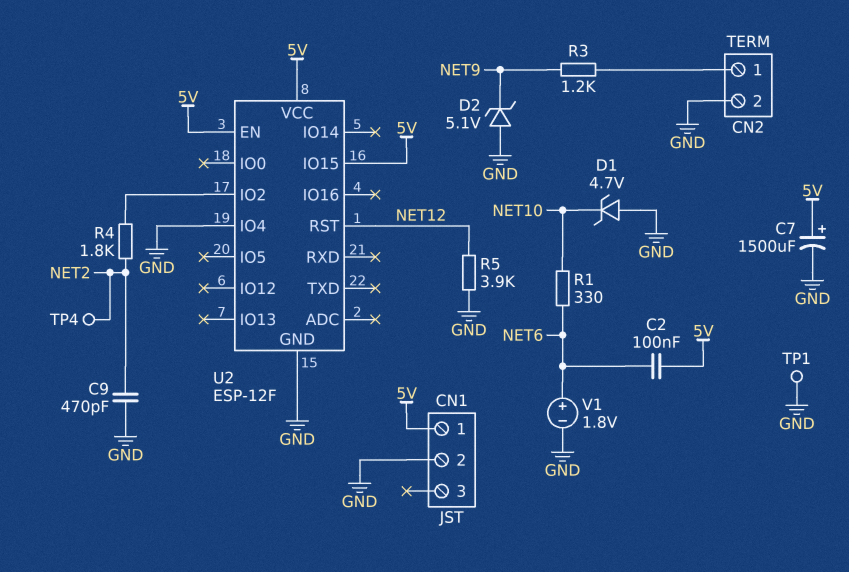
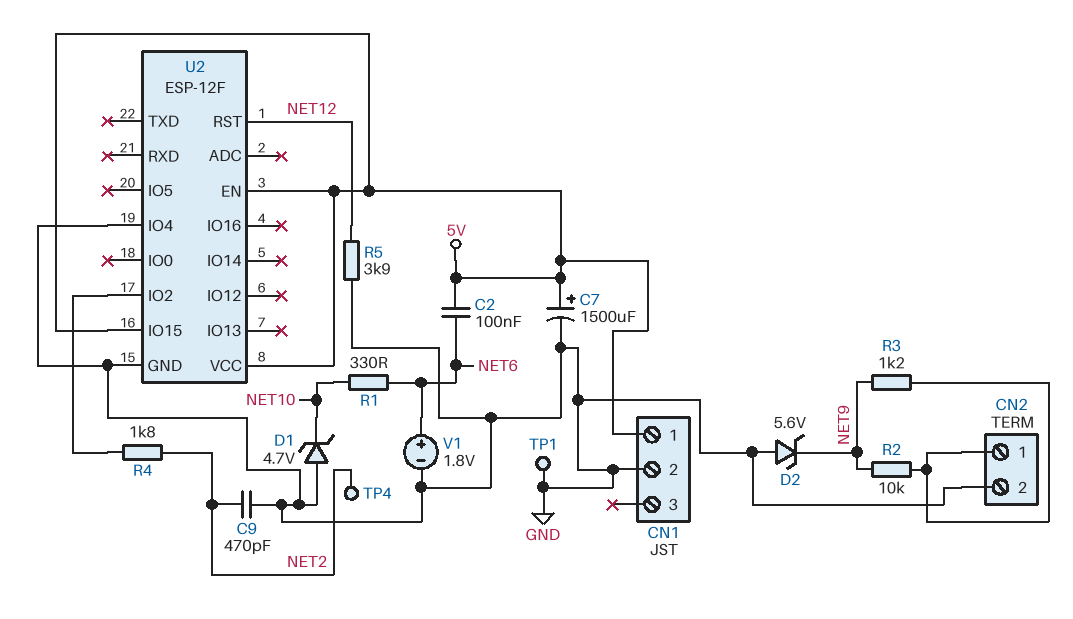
D2: zener 5.1V (A GND, K NET9) -> zener 5.6V (A GND, K NET9)
R2: none -> 10k (CN2/1, NET9)

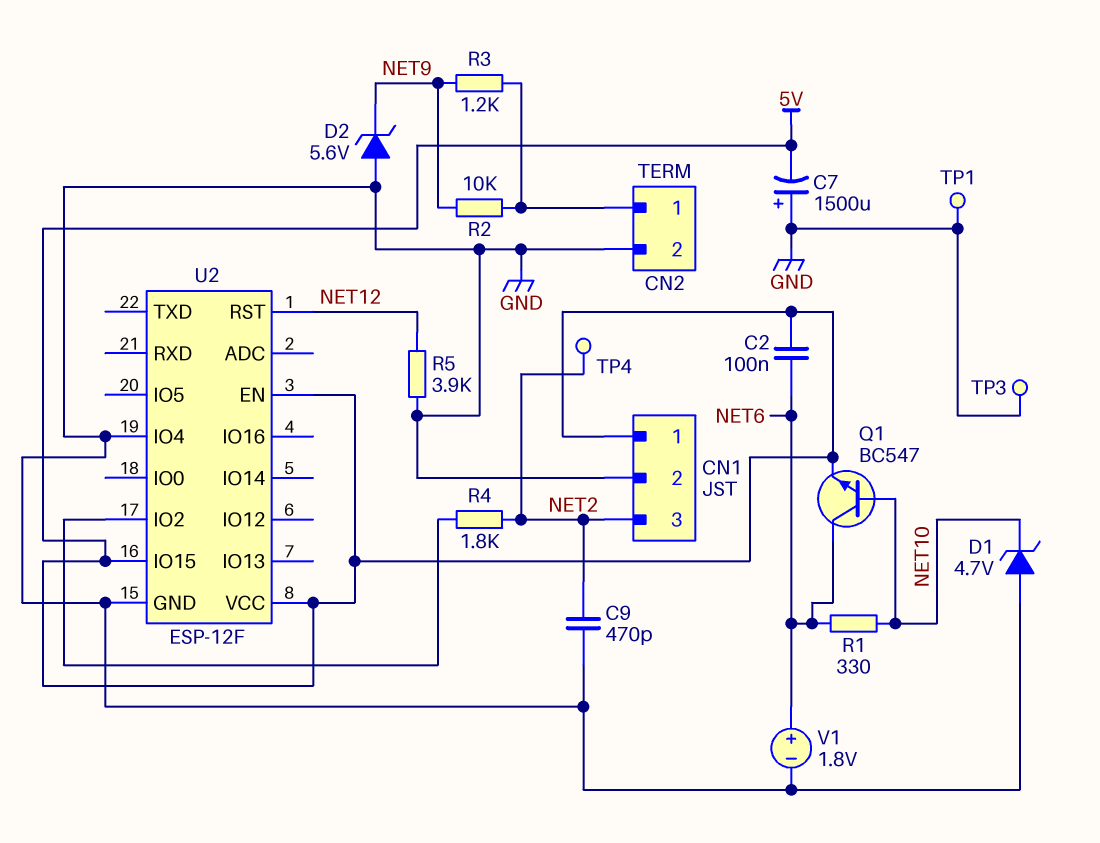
C7: 1500uF (plus 5V, minus GND) -> 1500uF (plus GND, minus 5V)
CN1 pin 3: none -> NET2
Q1: none -> NPN BC547 (B NET10, C NET6, E 5V)
TP3: none -> test point (GND)

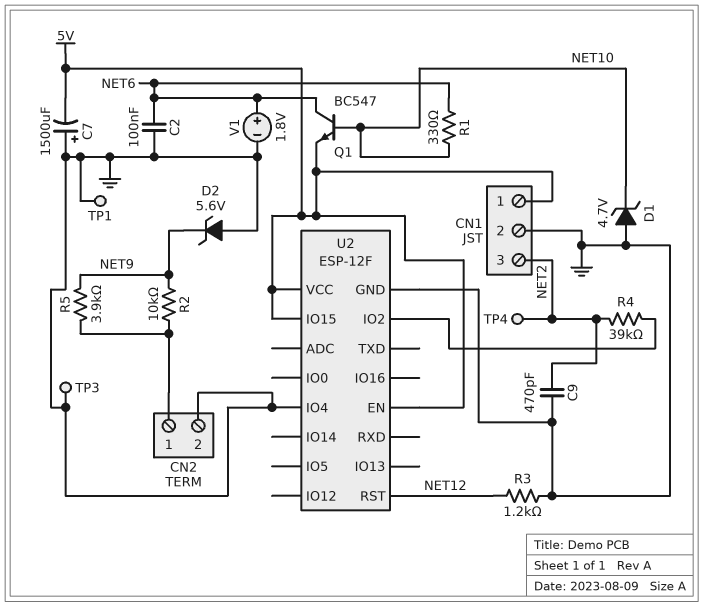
C2: 100nF (5V, NET6) -> 100nF (GND, NET6)
R3: 1.2k (CN2/1, NET9) -> 1.2k (GND, NET12)
R4: 1.8k (NET2, U2/IO2) -> 39k (NET2, U2/IO2)
R5: 3.9k (GND, NET12) -> 3.9k (CN2/1, NET9)

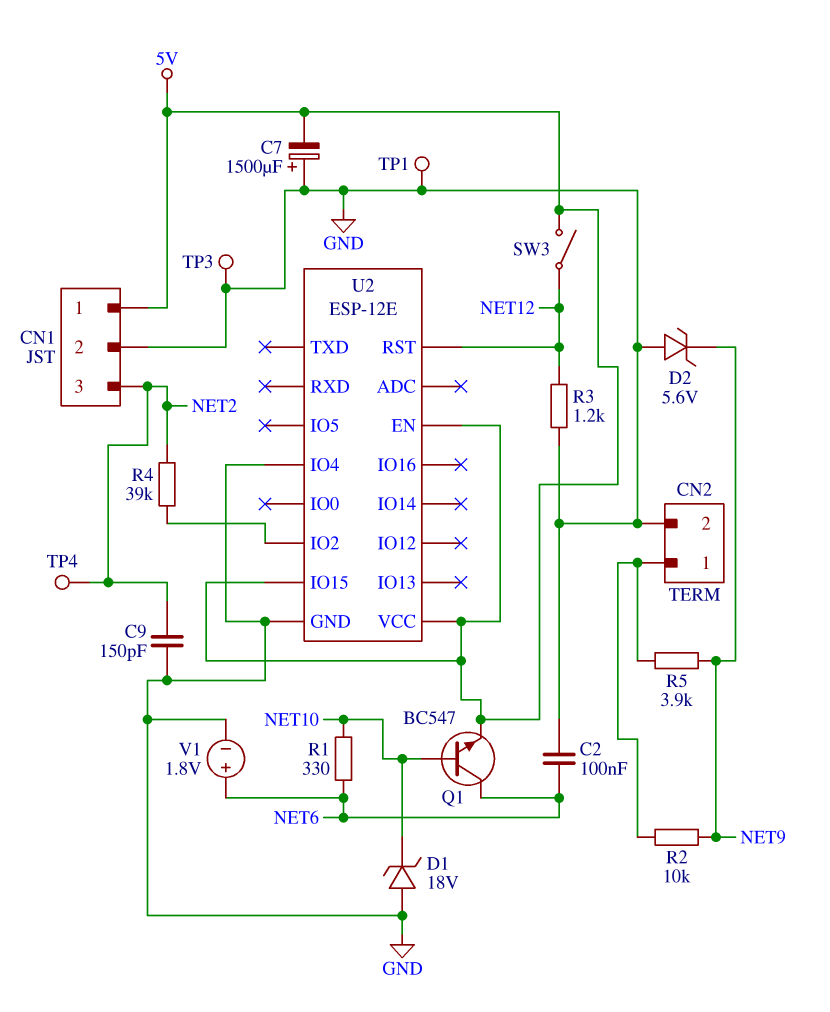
C9: 470pF (GND, NET2) -> 150pF (GND, NET2)
D1: zener 4.7V (A GND, K NET10) -> zener 18V (A GND, K NET10)
SW3: none -> switch (5V, NET12)
U2: ESP-12F -> ESP-12E

